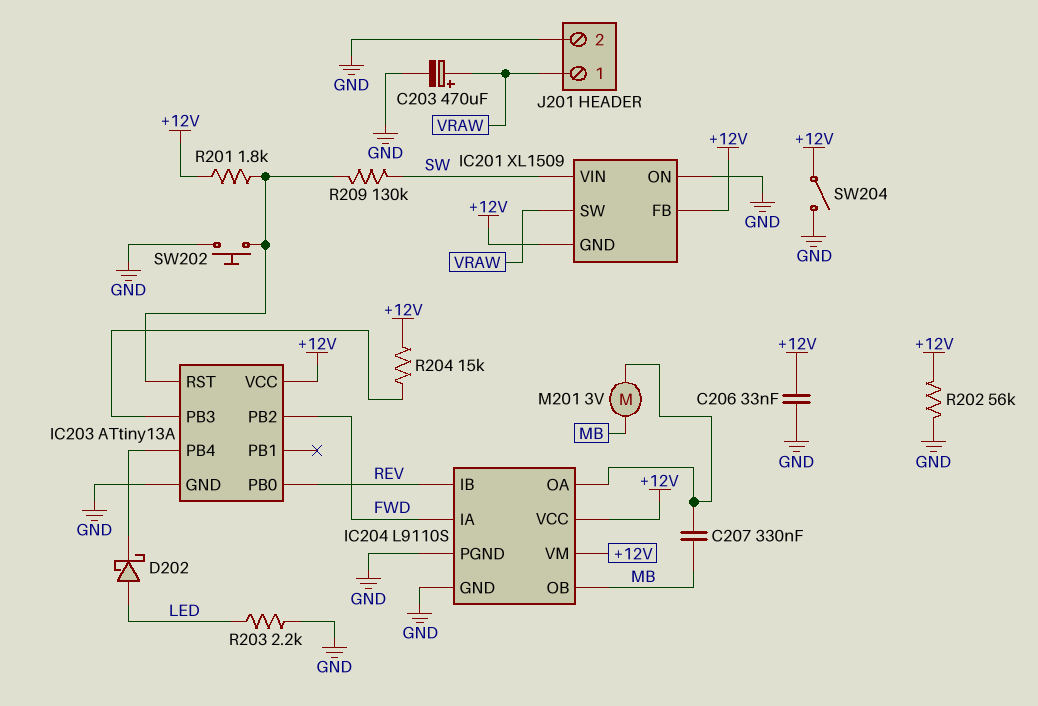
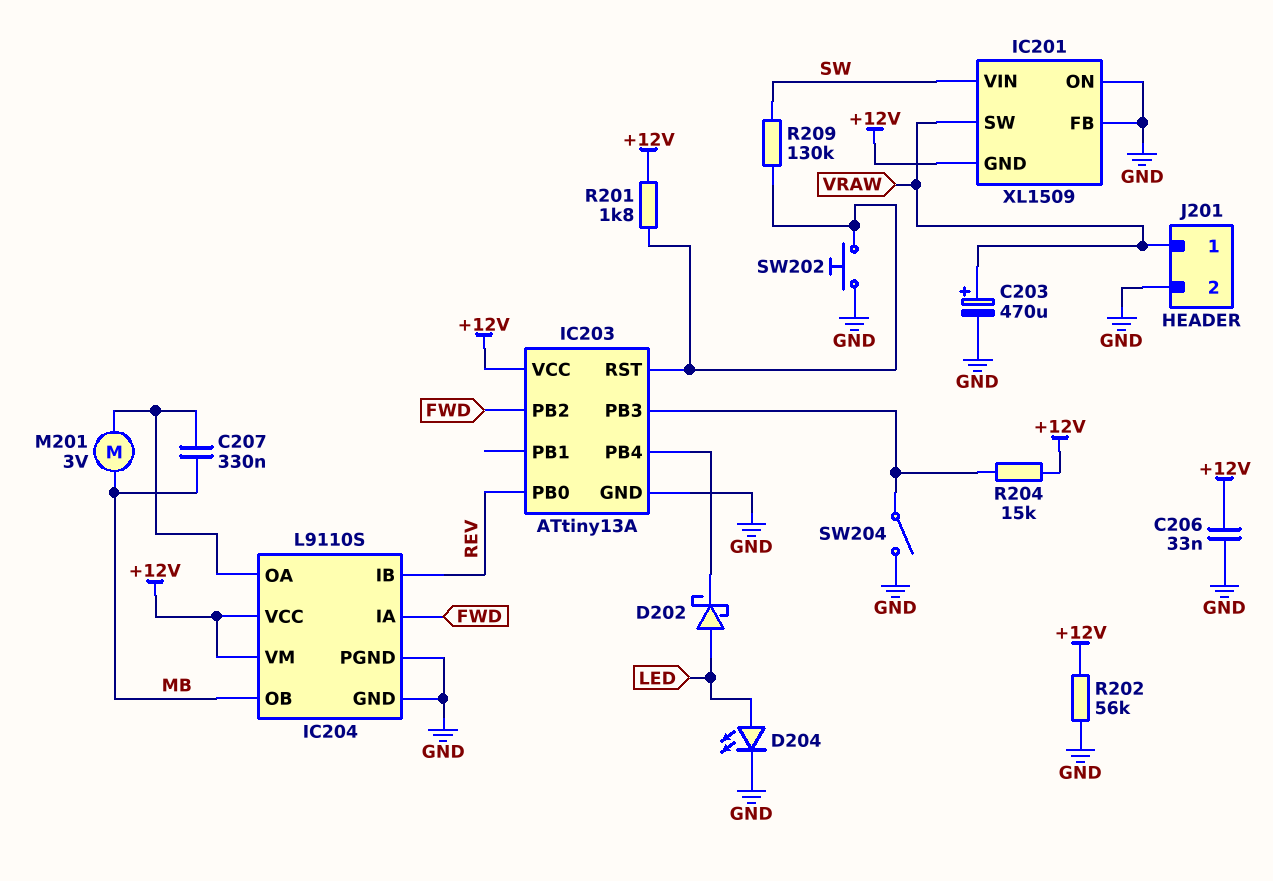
D204: none -> LED (A LED, K GND)
IC201 pin FB: +12V -> GND
R203: 2.2k (GND, LED) -> none
SW204: switch (+12V, GND) -> switch (GND, IC203/PB3)

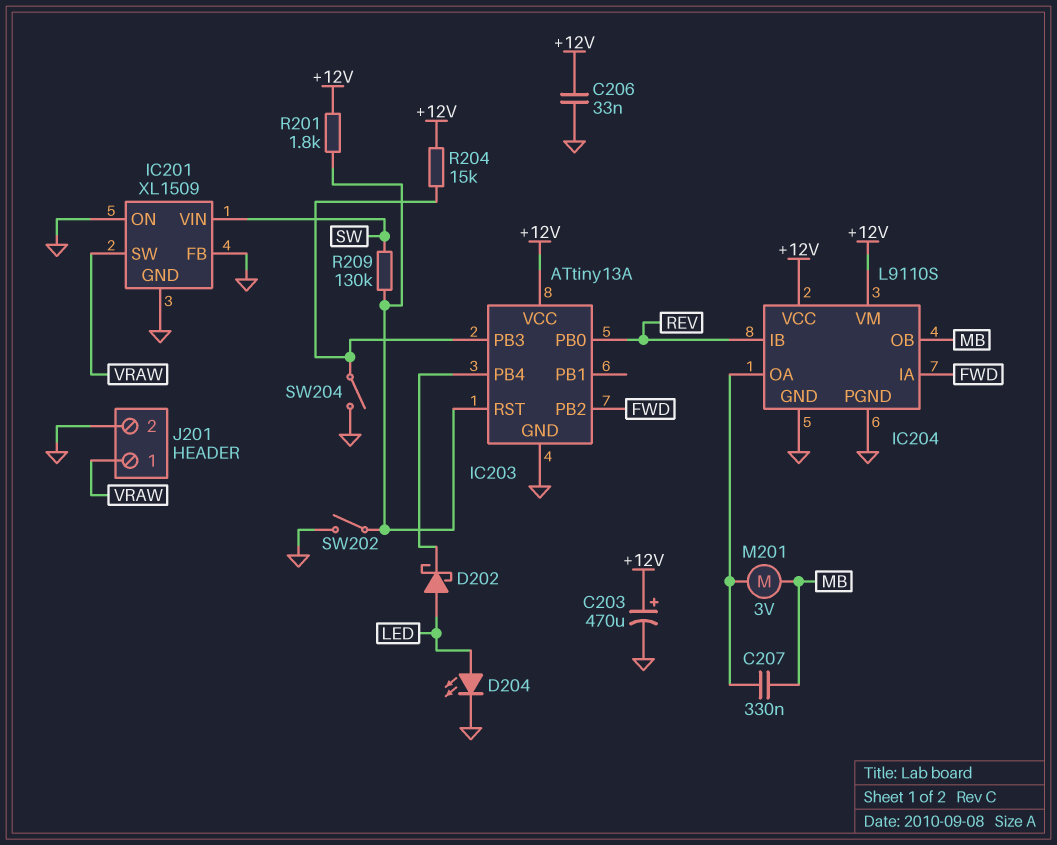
C203: 470uF (plus VRAW, minus GND) -> 470uF (plus +12V, minus GND)
IC201 pin GND: +12V -> GND
R202: 56k (+12V, GND) -> none
SW202: button (GND, IC203/RST) -> switch (GND, IC203/RST)

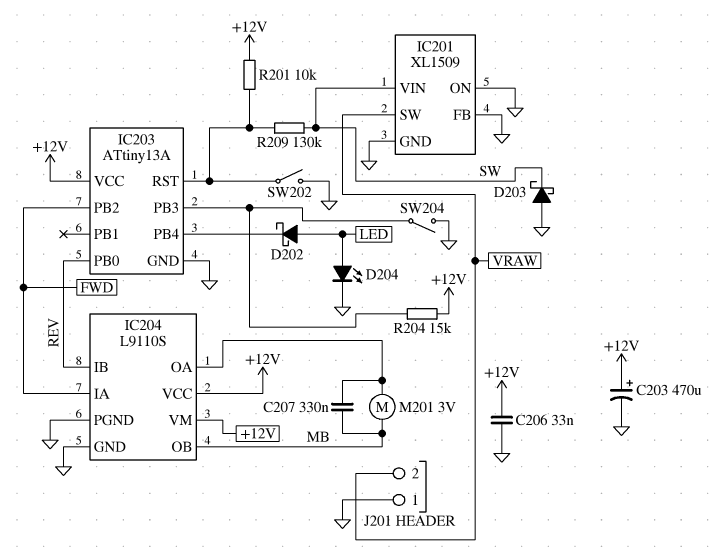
D203: none -> schottky (A GND, K SW)
J201 pin 1: VRAW -> GND
J201 pin 2: GND -> VRAW
R201: 1.8k (+12V, IC203/RST) -> 10k (+12V, IC203/RST)

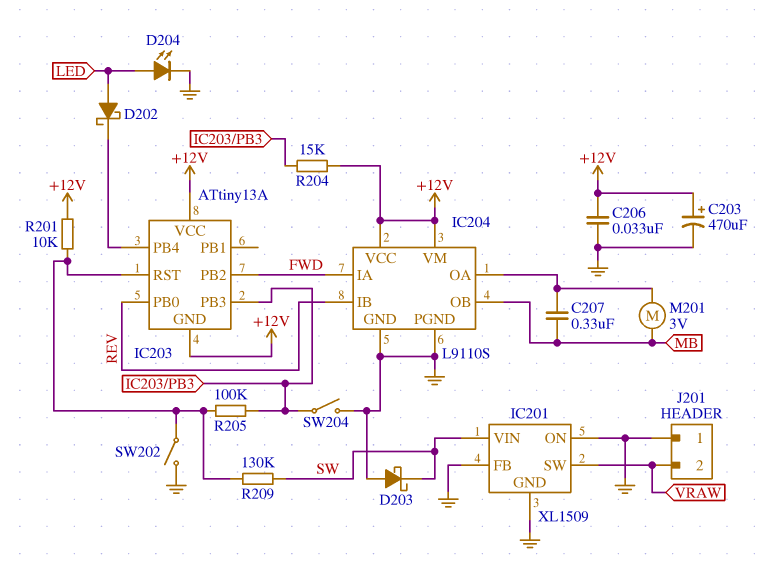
IC203 pin GND: GND -> +12V
R205: none -> 100k (IC203/PB3, IC203/RST)

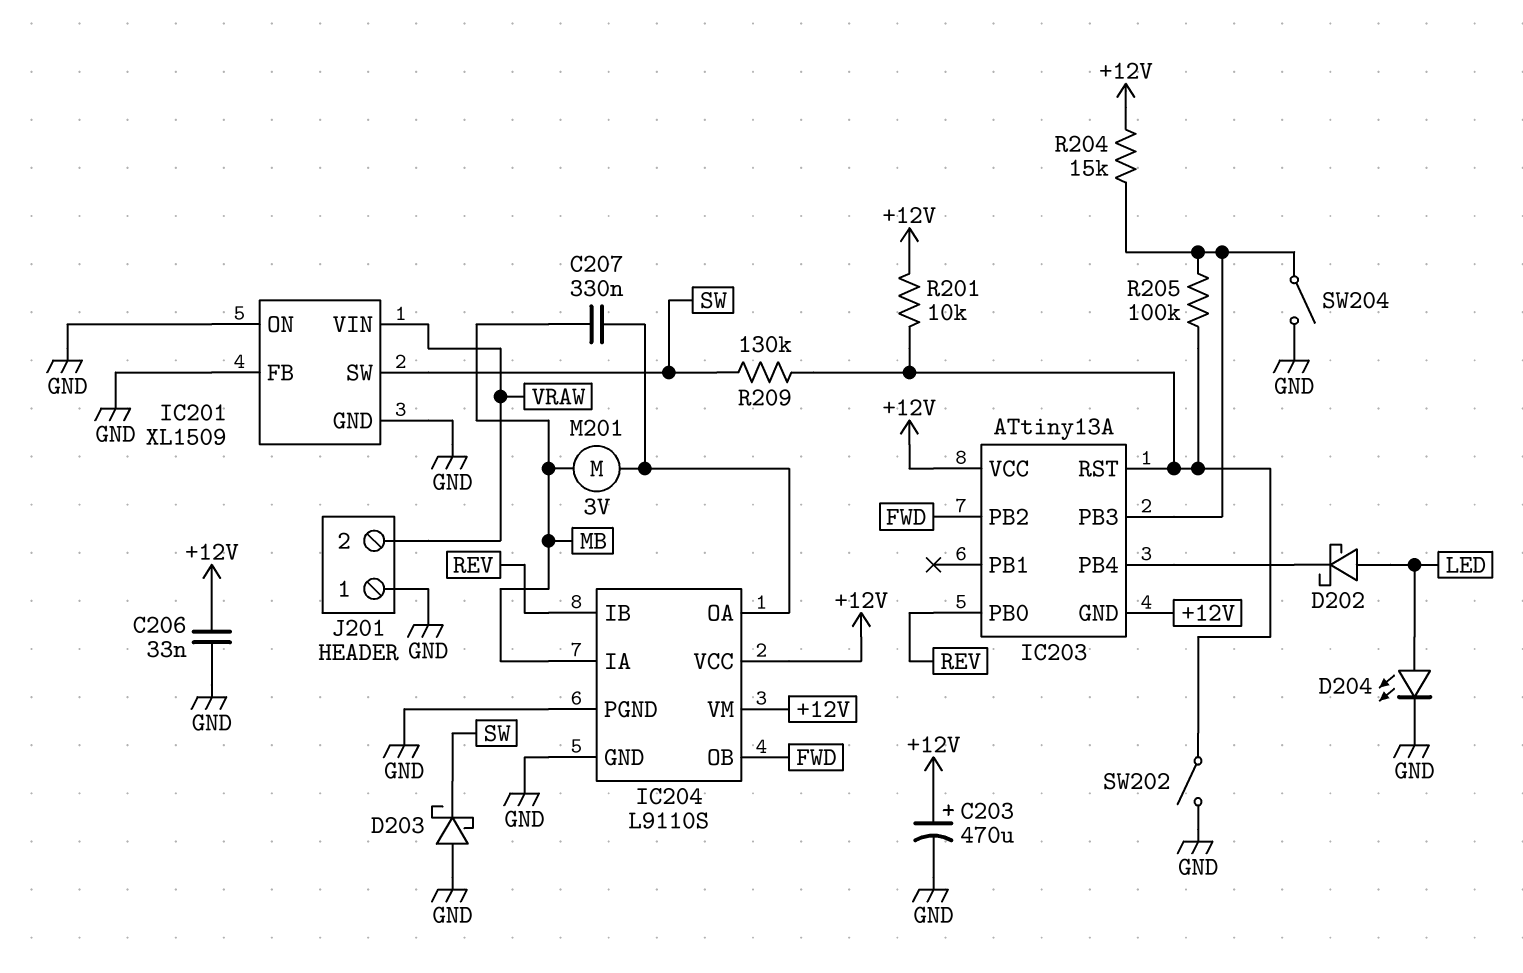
IC201 pin SW: VRAW -> SW
IC201 pin VIN: SW -> VRAW
IC204 pin IA: FWD -> MB
IC204 pin OB: MB -> FWD

